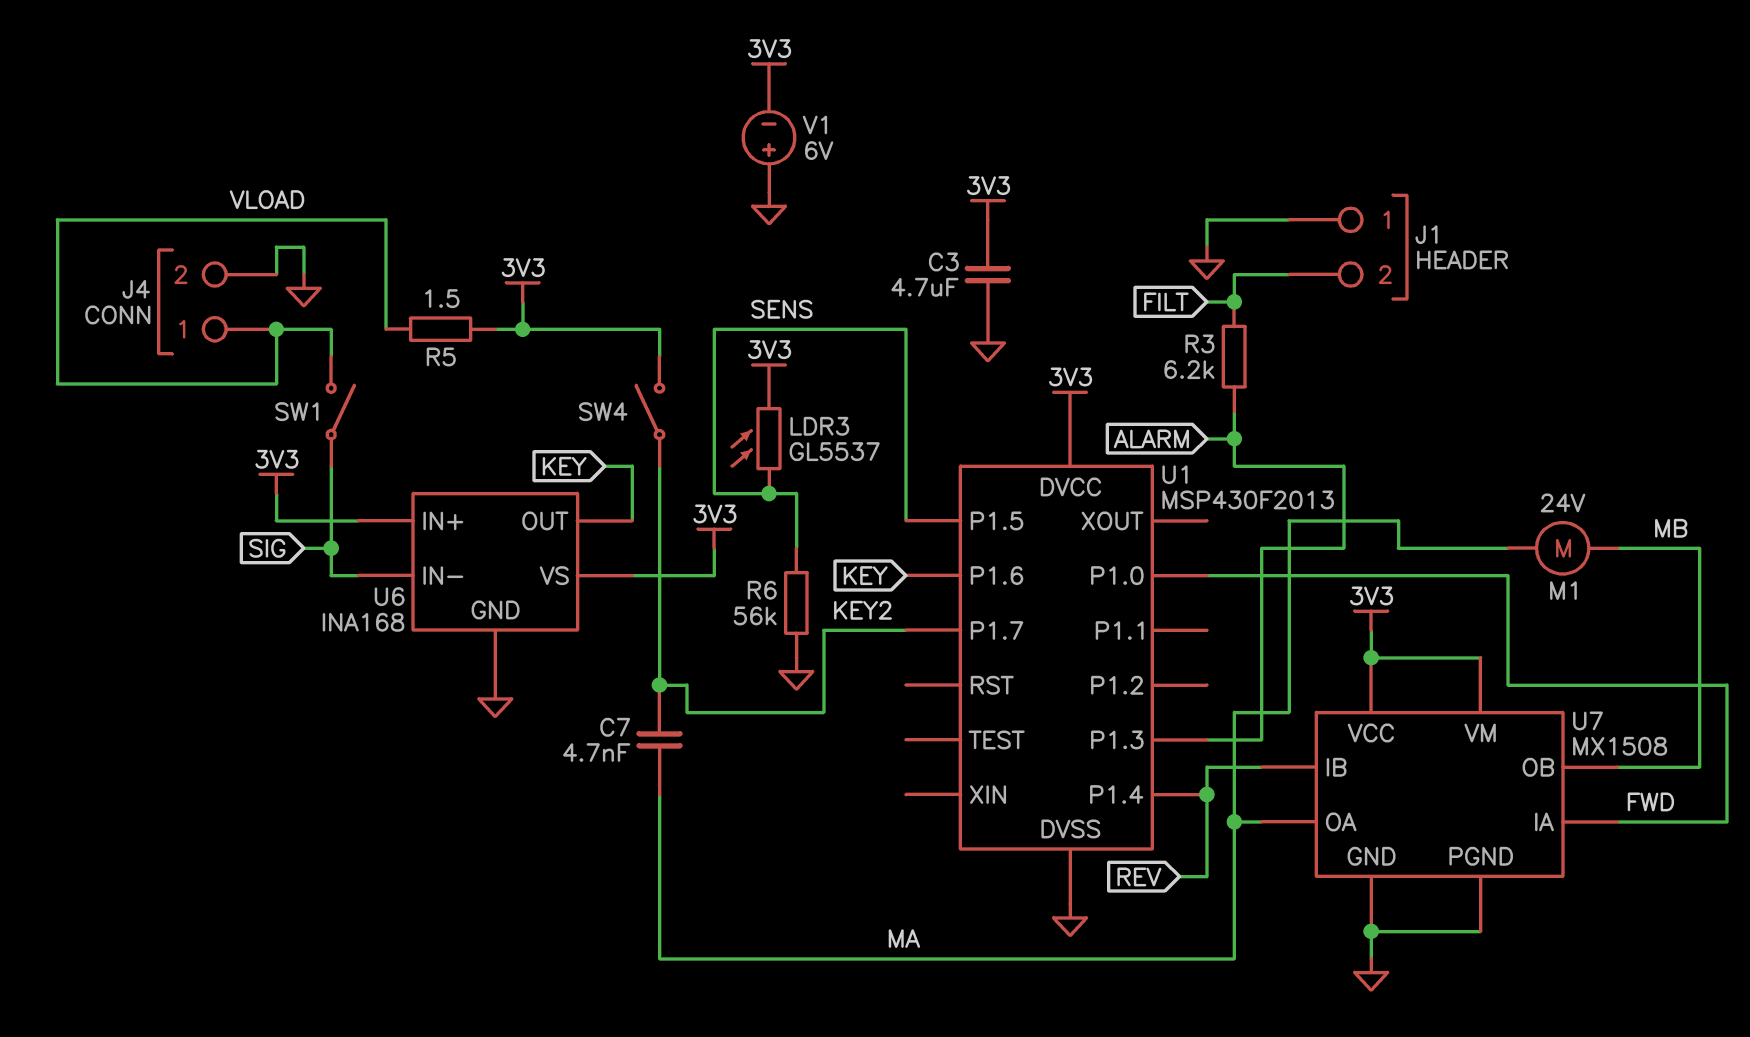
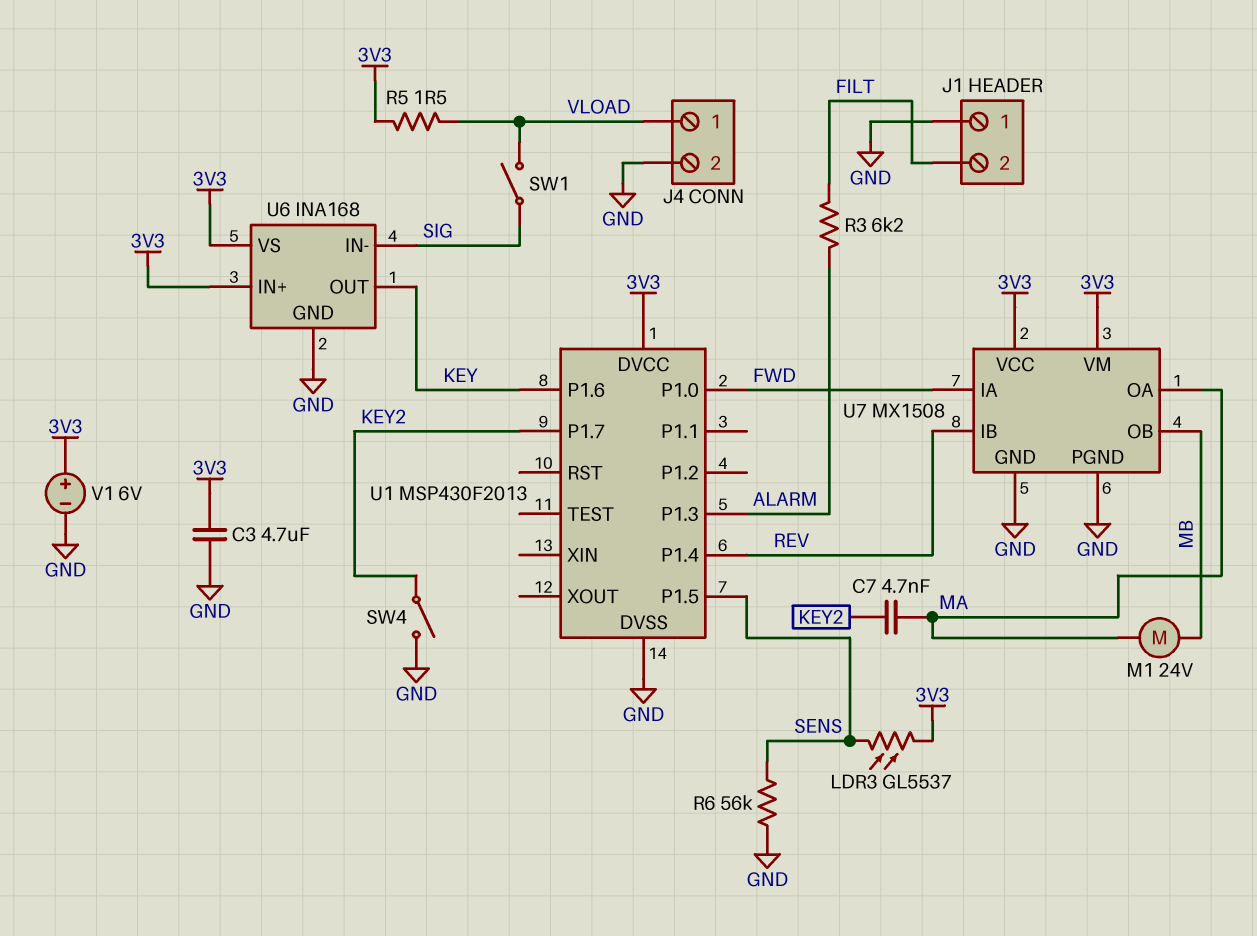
SW4: switch (3V3, KEY2) -> switch (GND, KEY2)
V1: 6V (plus GND, minus 3V3) -> 6V (plus 3V3, minus GND)

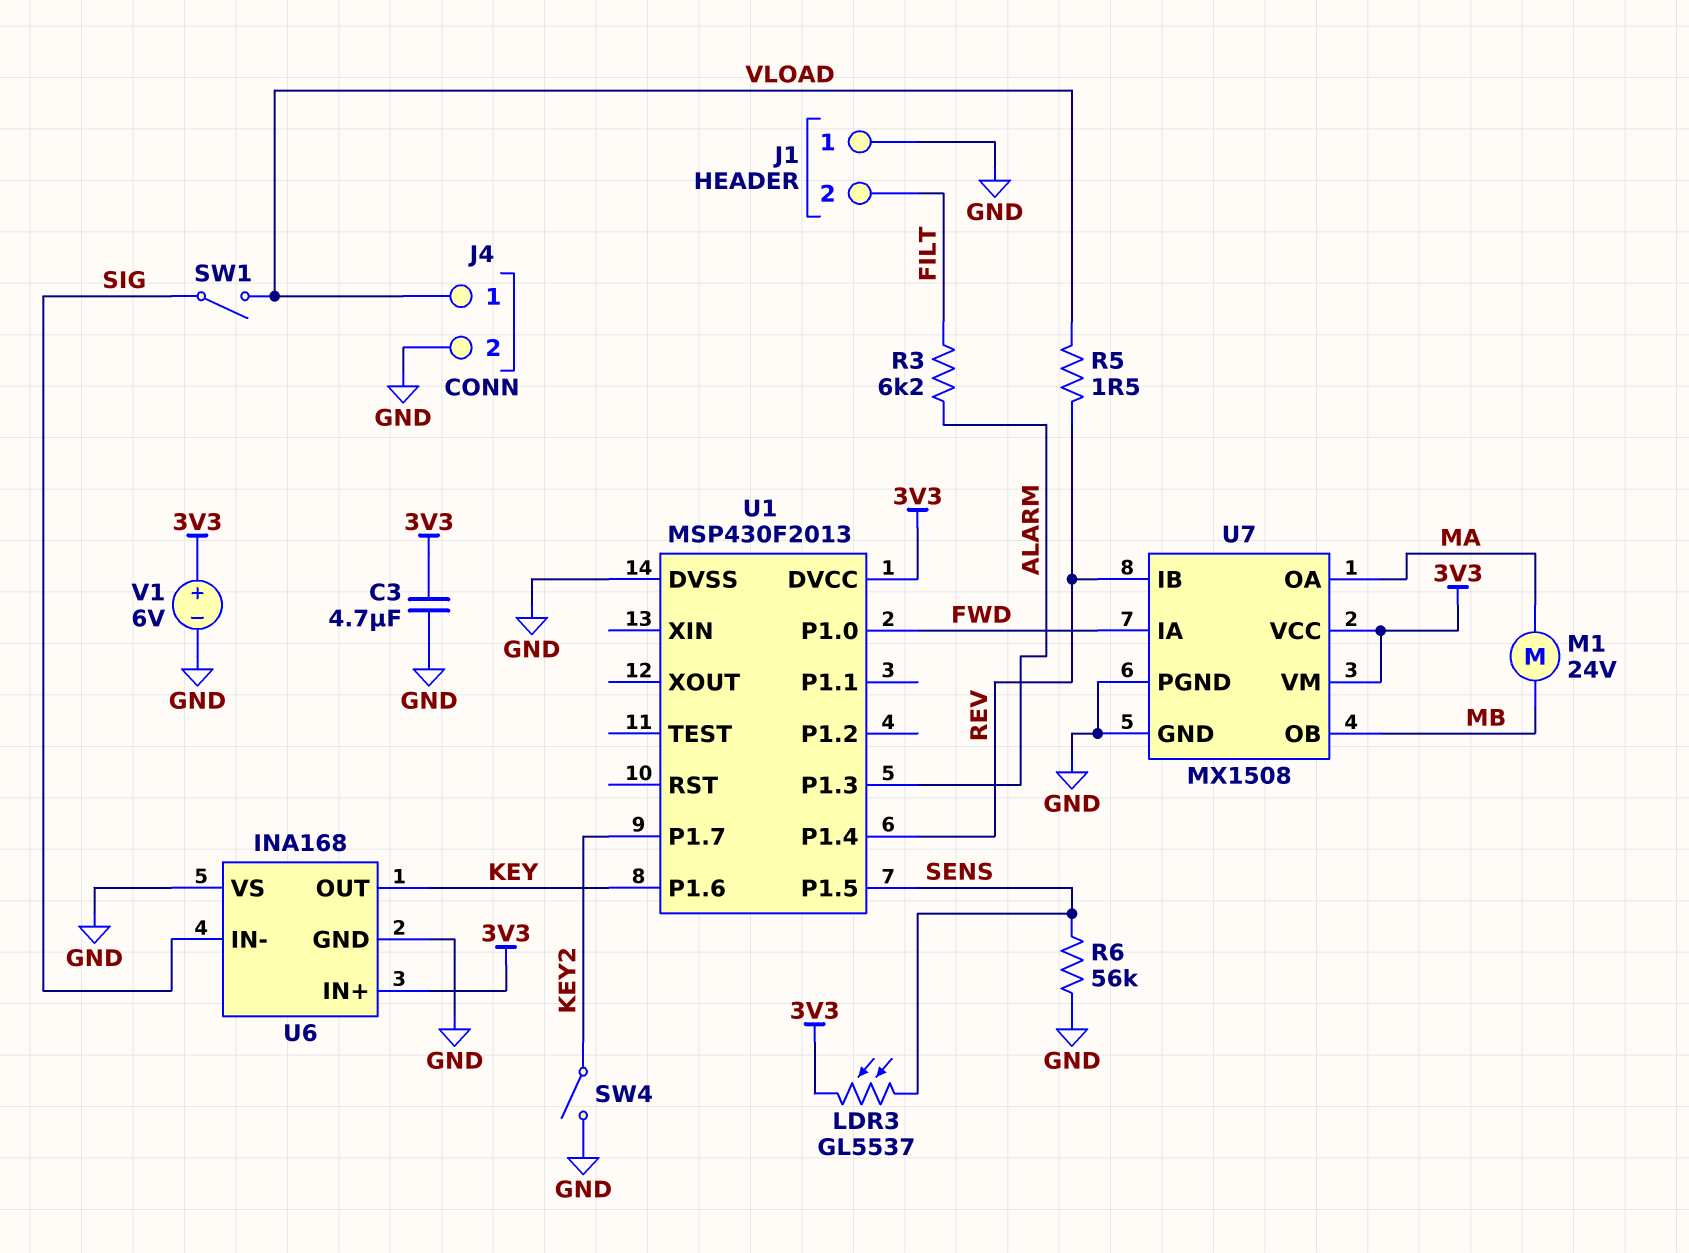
C7: 4.7nF (KEY2, MA) -> none
R5: 1.5 (3V3, VLOAD) -> 1.5 (REV, VLOAD)
U6 pin VS: 3V3 -> GND

